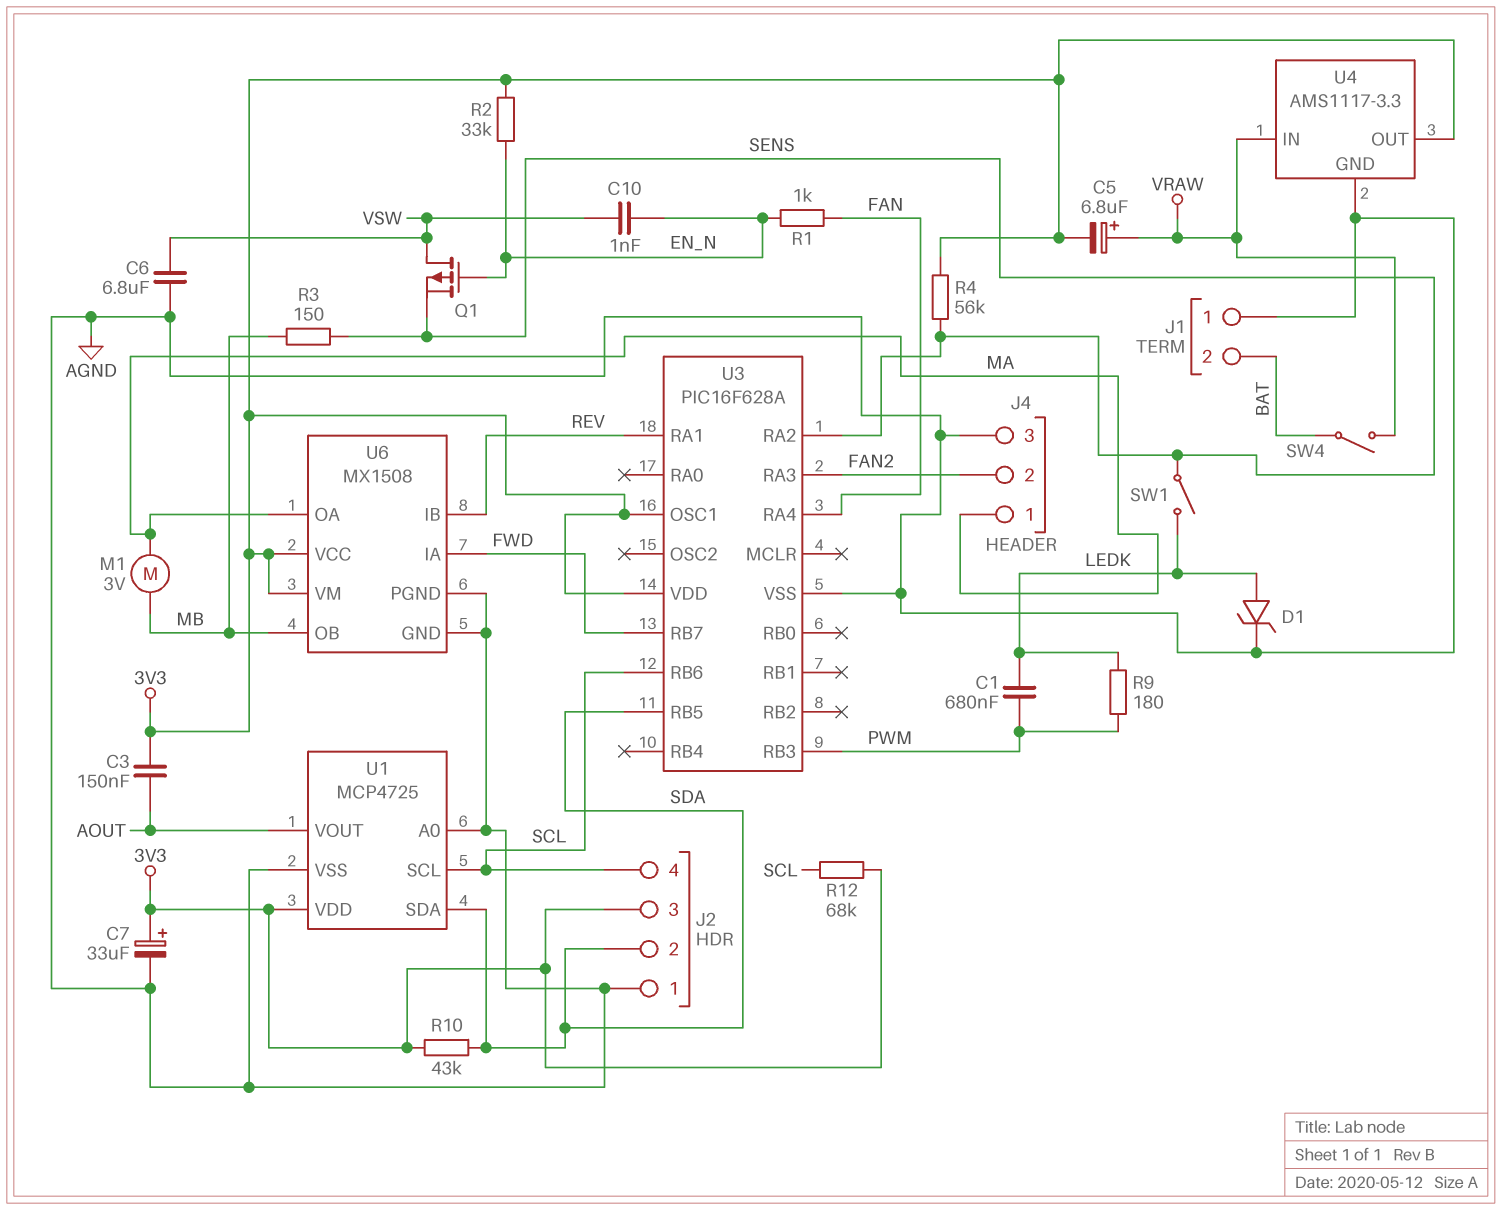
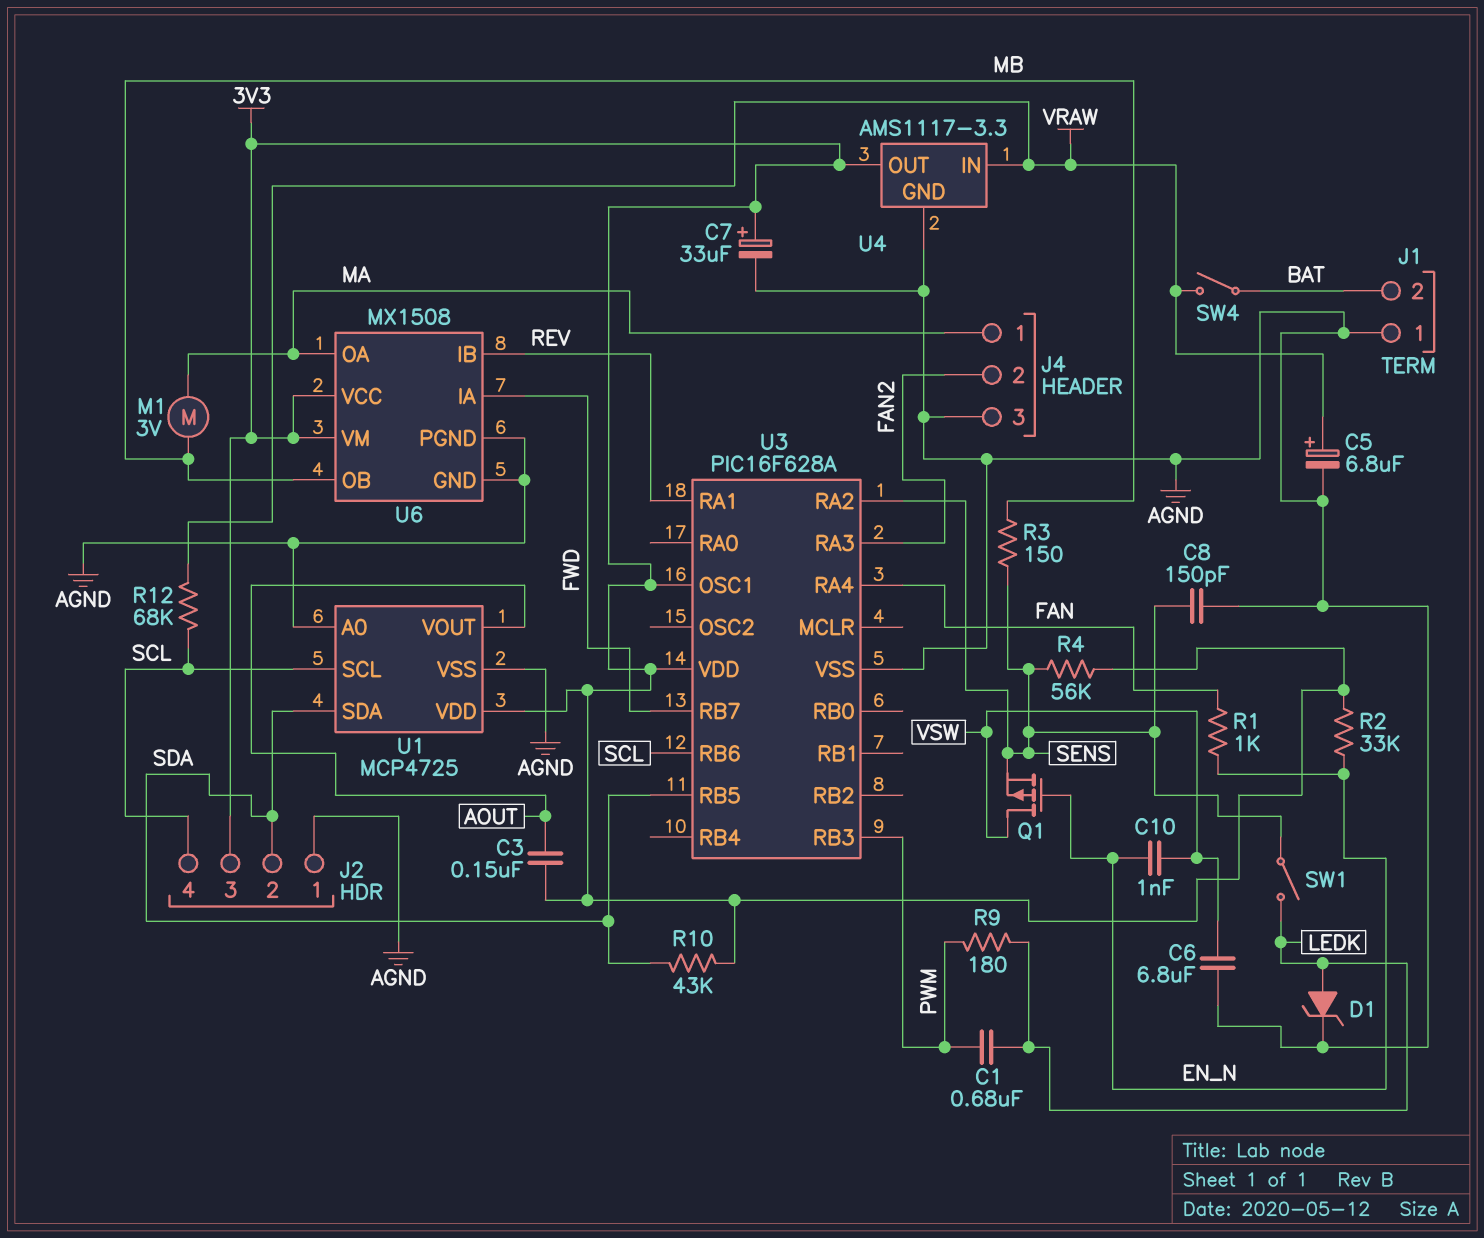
C5: 6.8uF (plus VRAW, minus 3V3) -> 6.8uF (plus VRAW, minus AGND)
C8: none -> 150pF (AGND, SENS)
R12: 68k (3V3, SCL) -> 68k (SCL, VRAW)

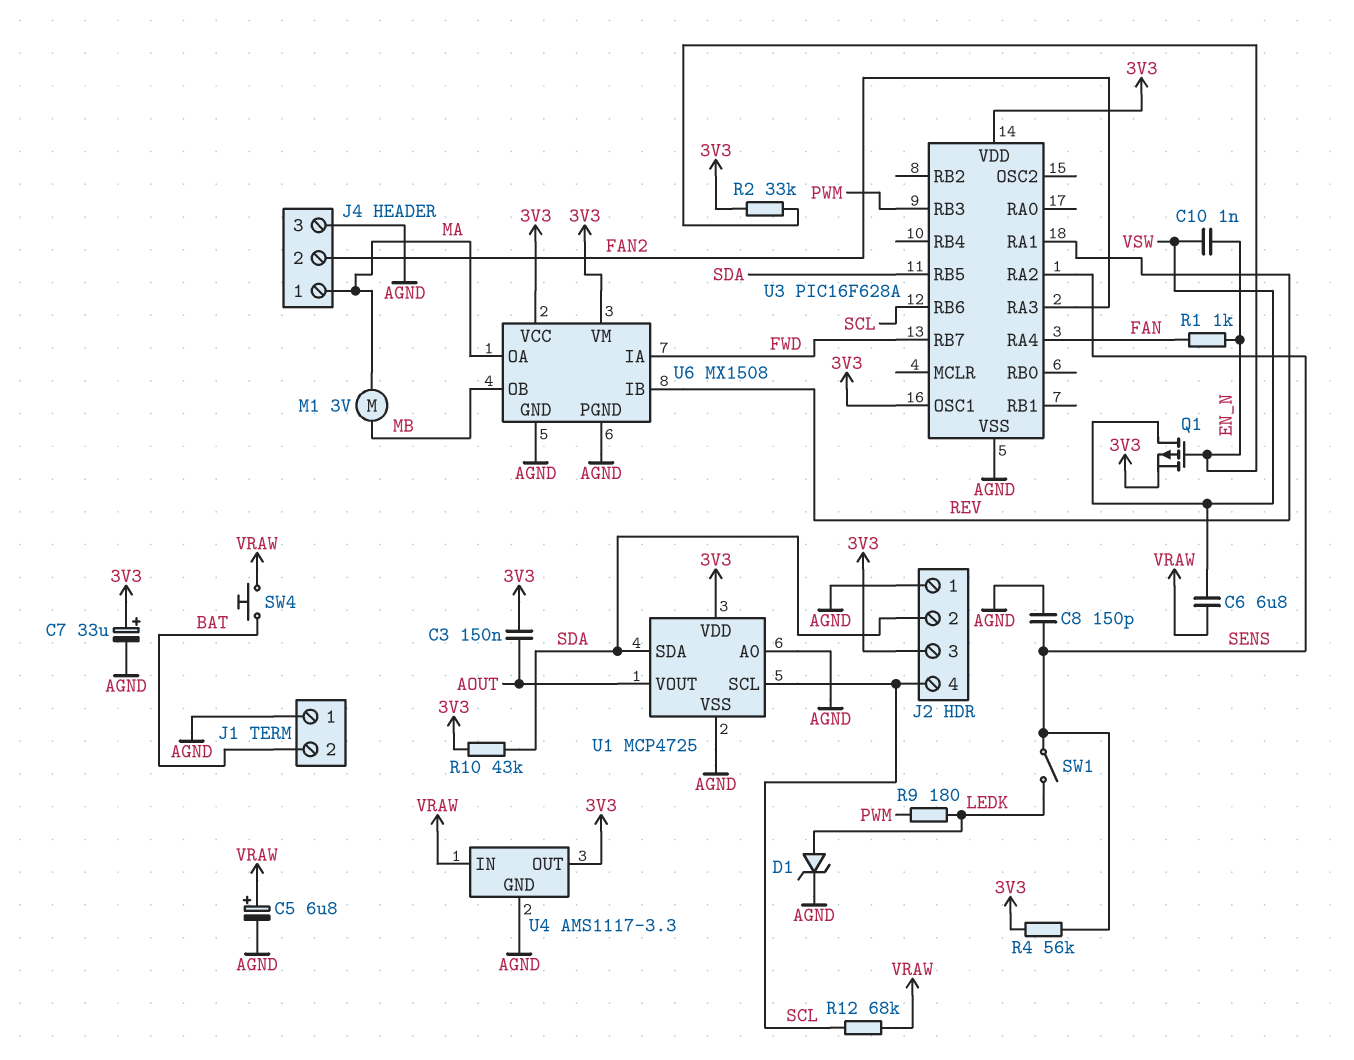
C1: 680nF (LEDK, PWM) -> none
C6: 6.8uF (AGND, VSW) -> 6.8uF (VRAW, VSW)
Q1: PMOS (G EN_N, D VSW, S SENS) -> PMOS (G EN_N, D VSW, S 3V3)
R3: 150 (MB, SENS) -> none
SW4: switch (BAT, VRAW) -> button (BAT, VRAW)

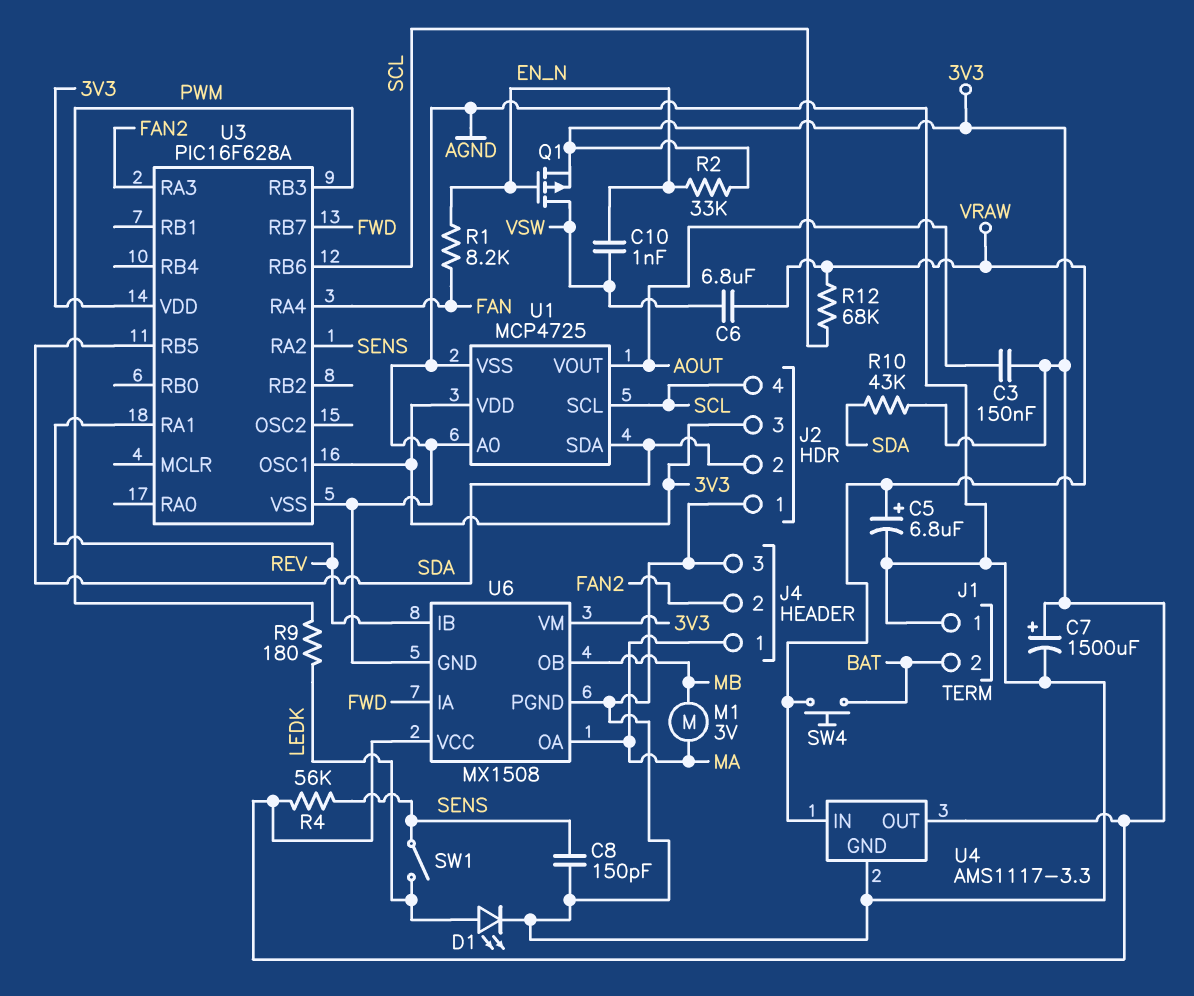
C7: 33uF (plus 3V3, minus AGND) -> 1500uF (plus 3V3, minus AGND)
D1: zener (A LEDK, K AGND) -> LED (A LEDK, K AGND)
R1: 1k (EN_N, FAN) -> 8.2k (EN_N, FAN)

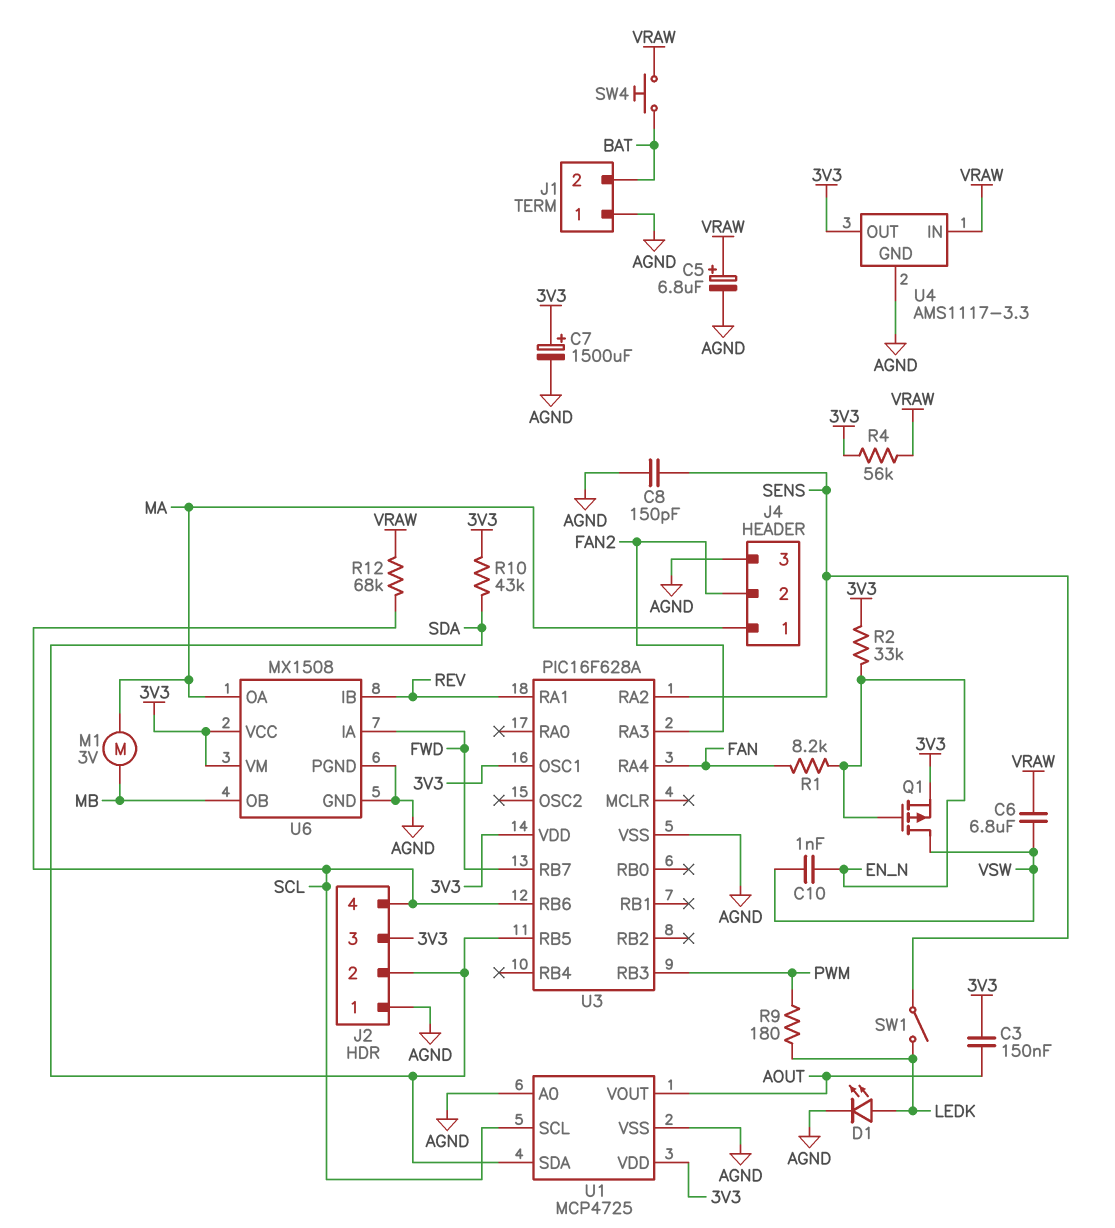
R4: 56k (3V3, SENS) -> 56k (3V3, VRAW)

